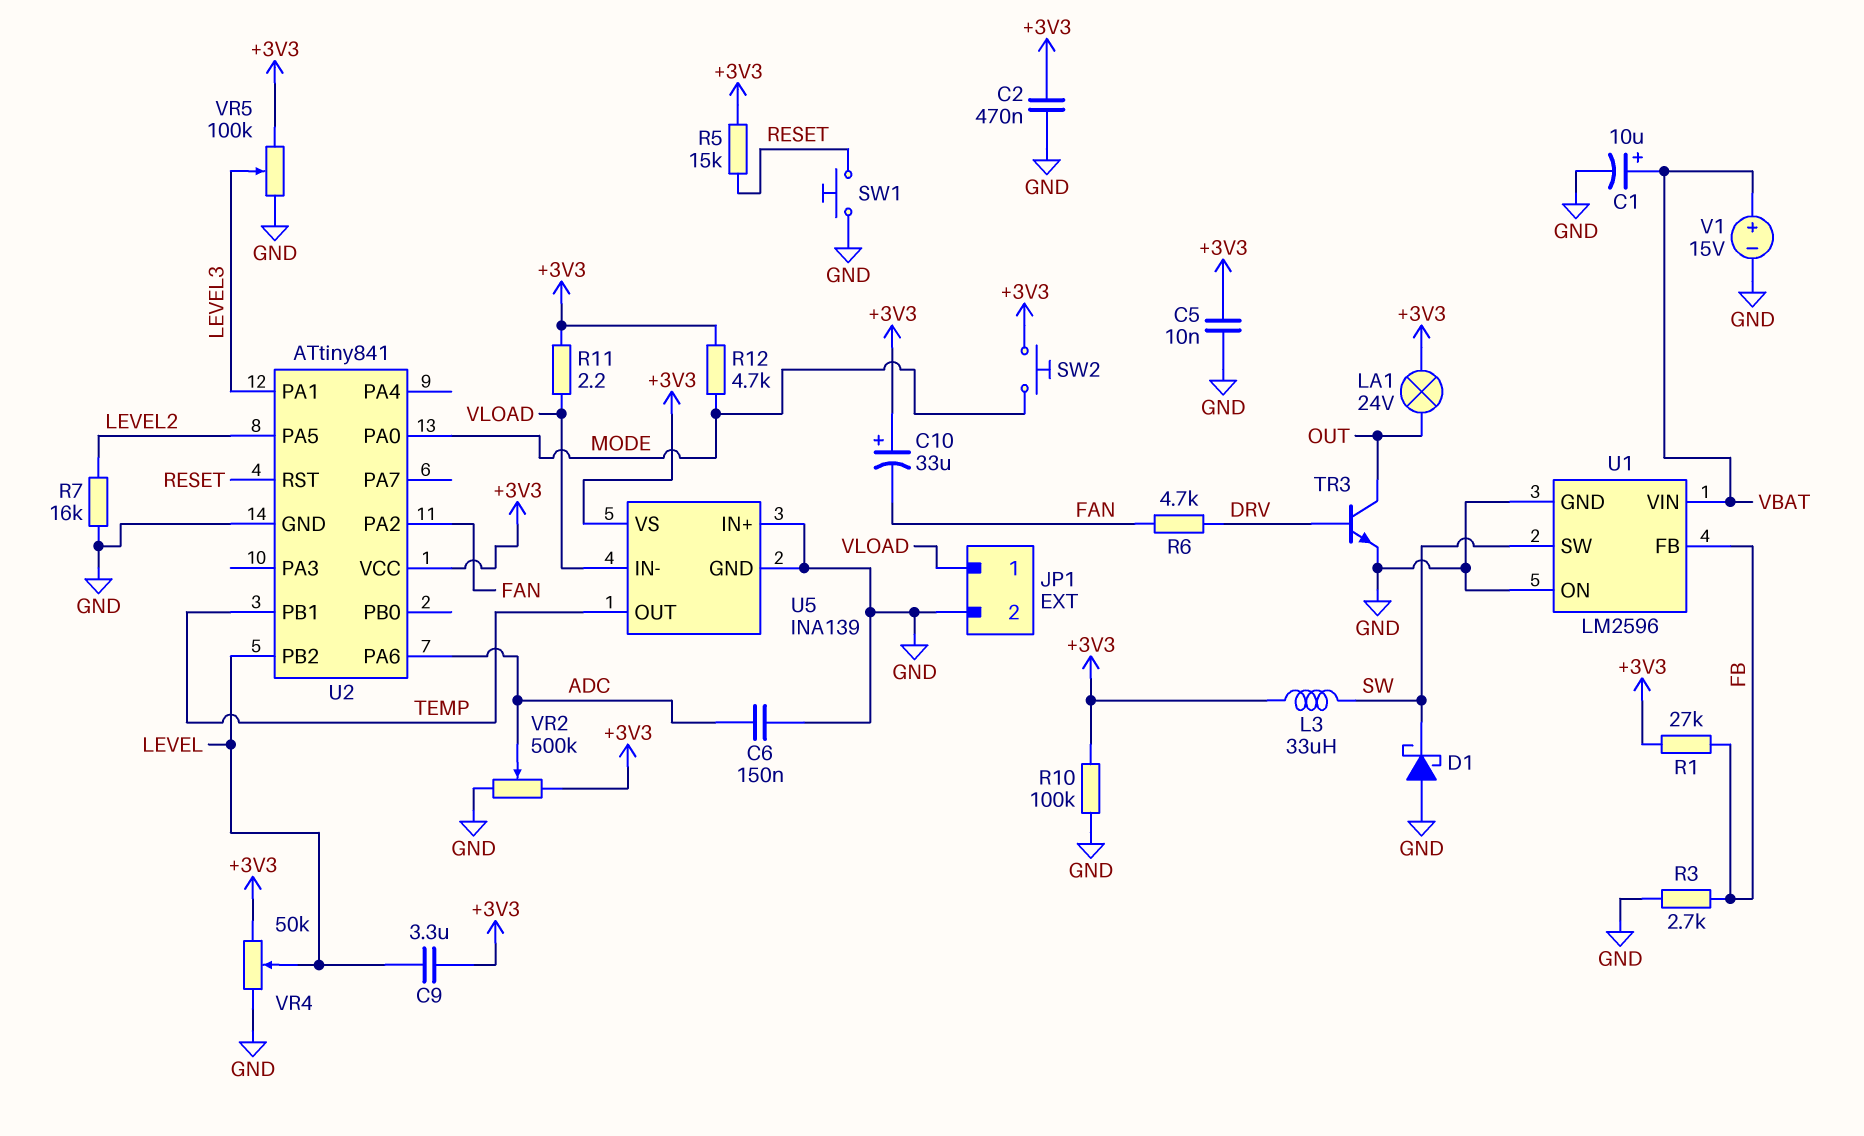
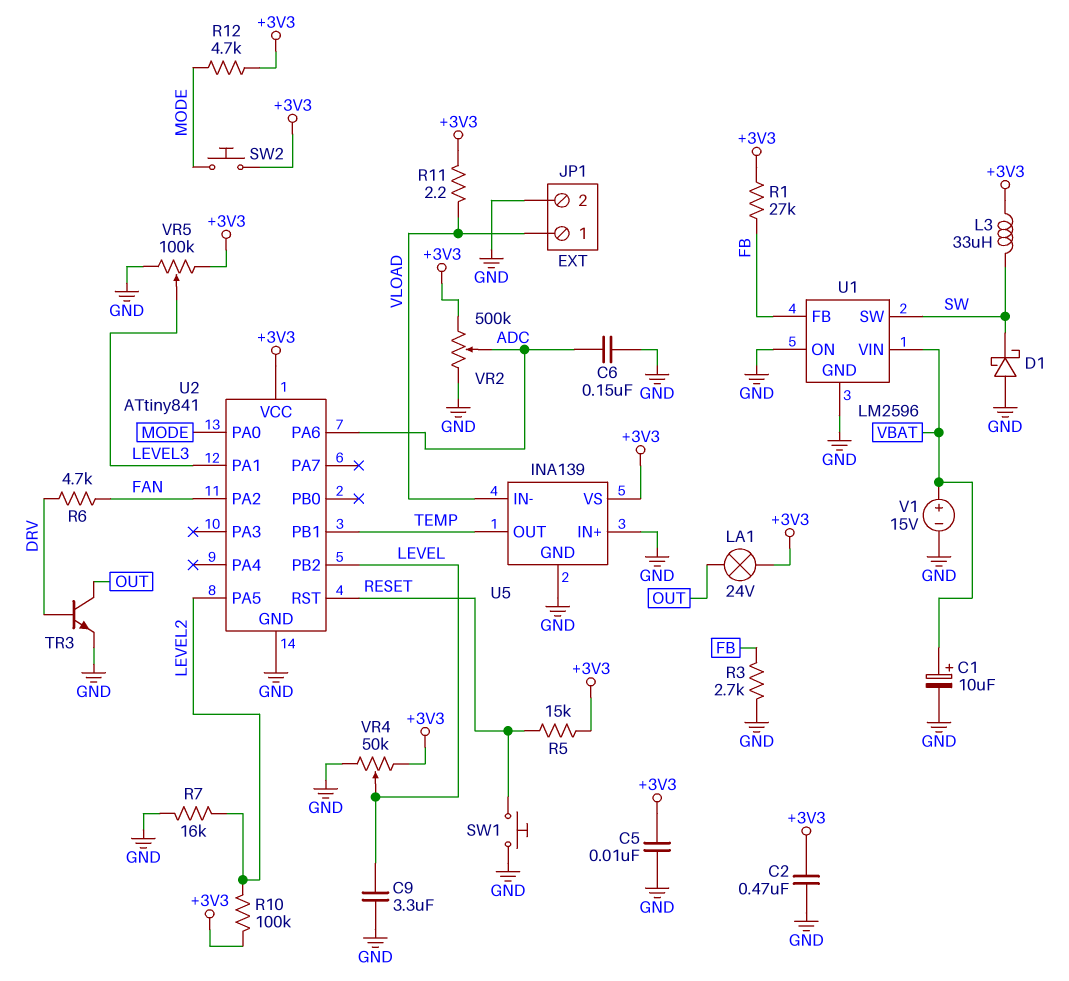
C9: 3.3uF (+3V3, LEVEL) -> 3.3uF (GND, LEVEL)
C10: 33uF (plus +3V3, minus FAN) -> none
R10: 100k (+3V3, GND) -> 100k (+3V3, LEVEL2)

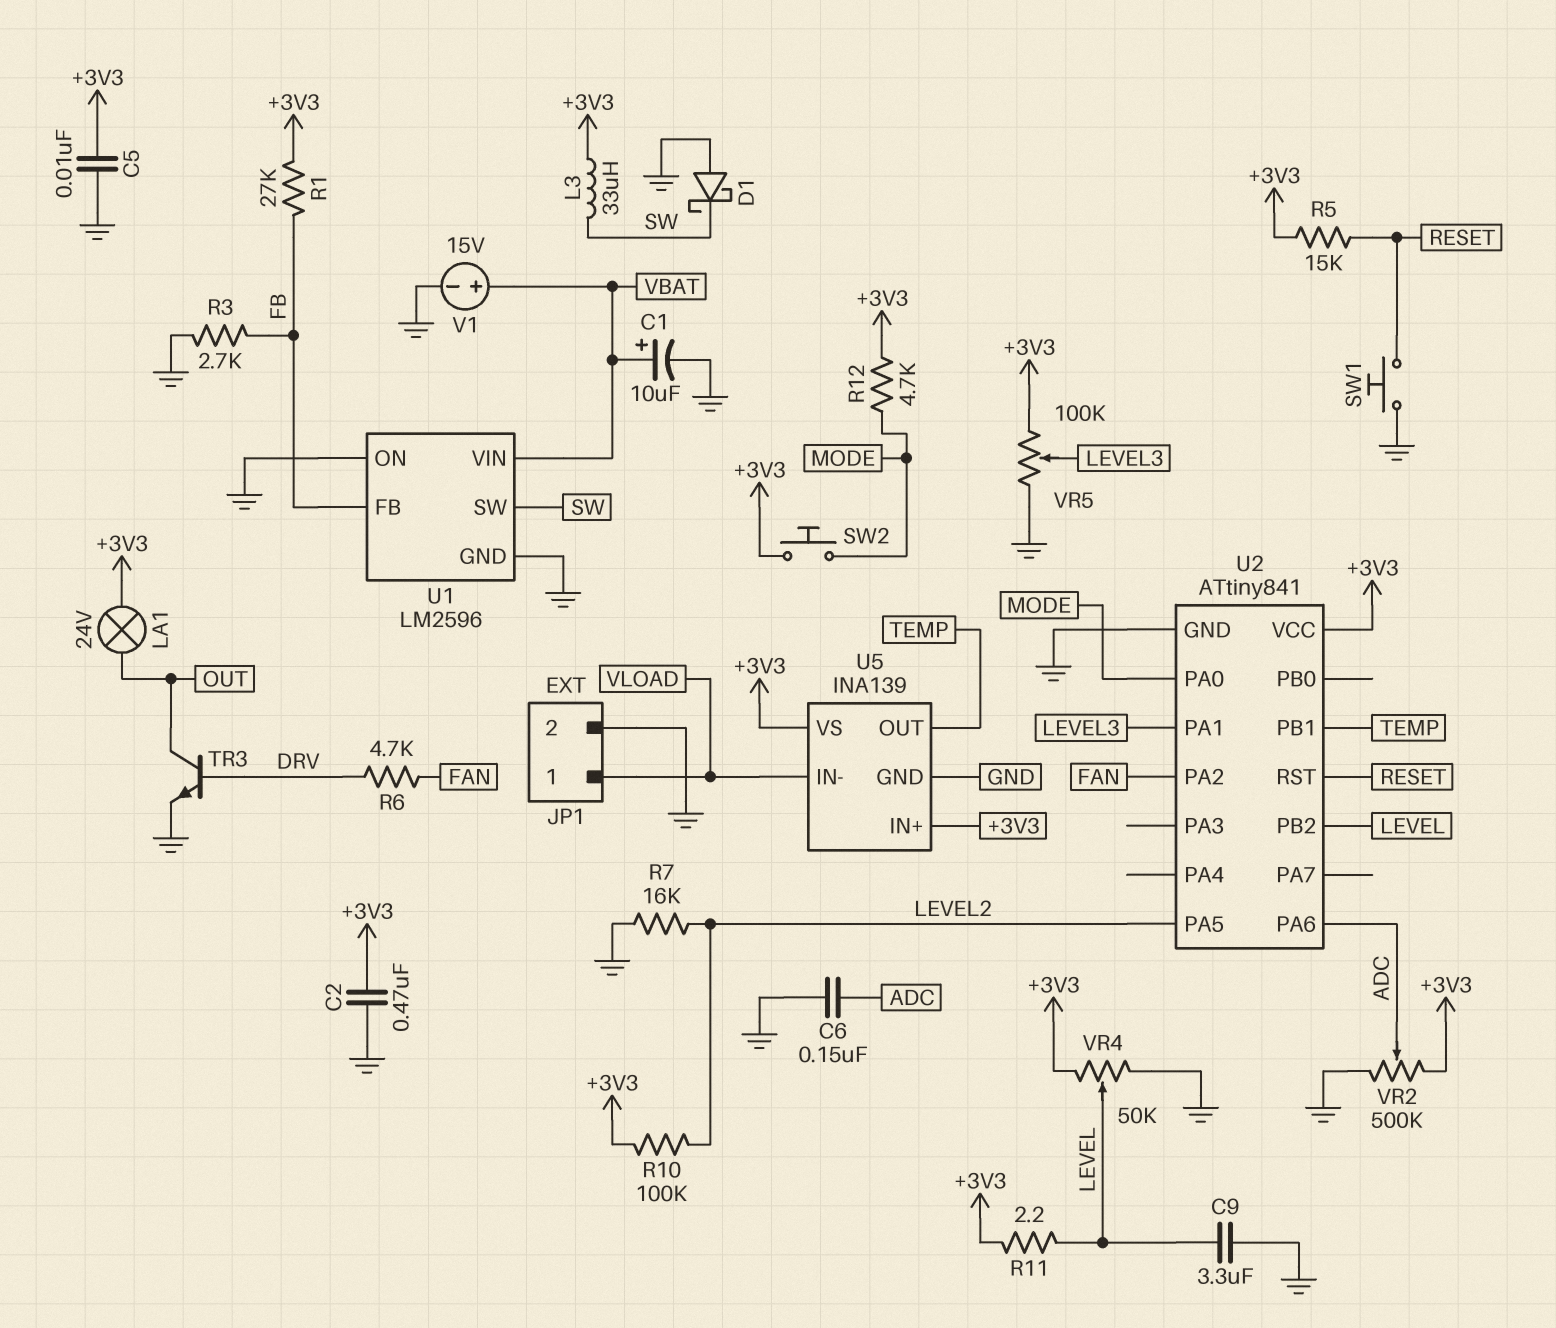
R11: 2.2 (+3V3, VLOAD) -> 2.2 (+3V3, LEVEL)
U5 pin IN+: GND -> +3V3

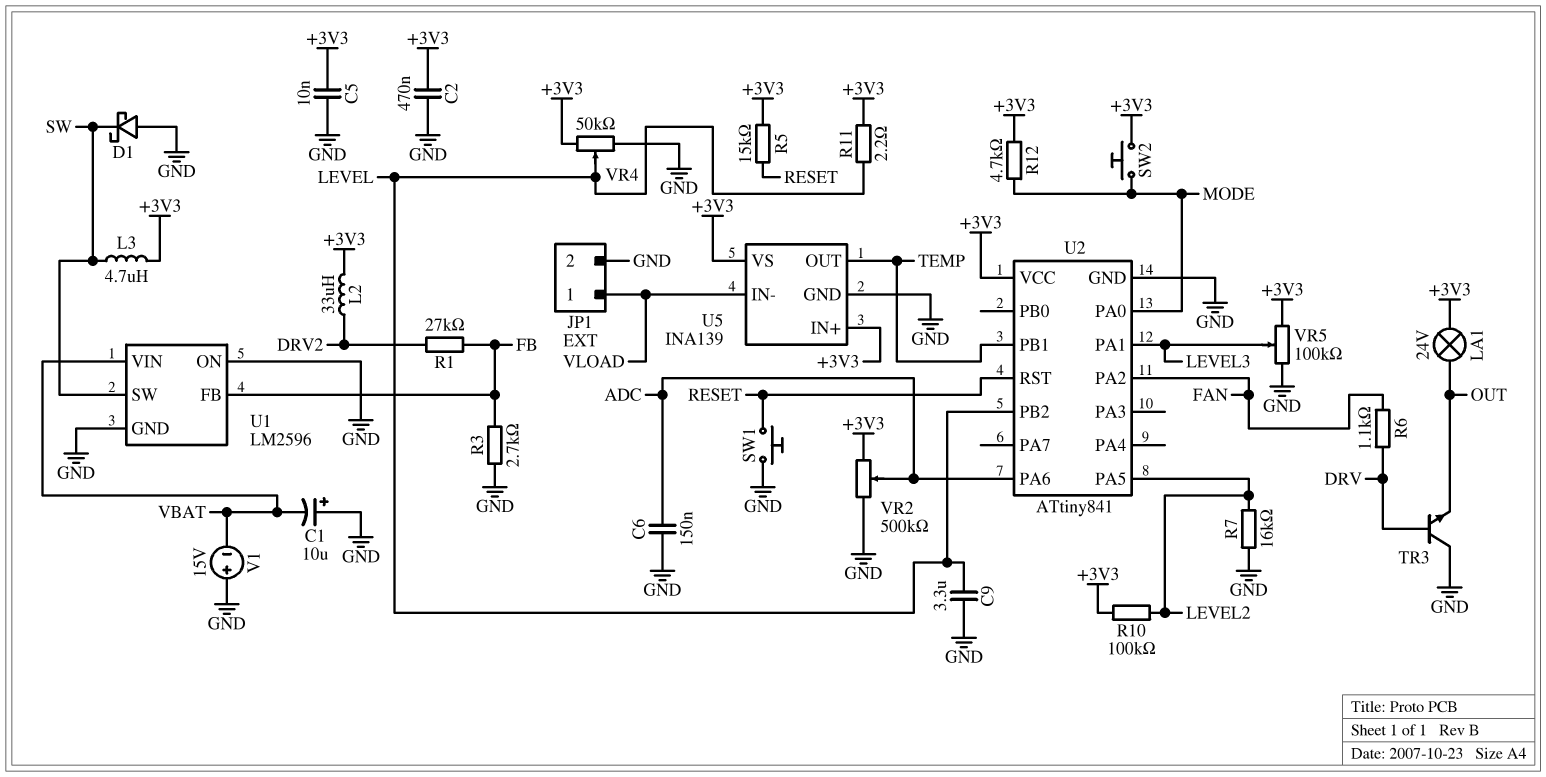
C1: 10uF (plus VBAT, minus GND) -> 10uF (plus GND, minus VBAT)
L2: none -> 33uH (+3V3, DRV2)
L3: 33uH (+3V3, SW) -> 4.7uH (+3V3, SW)
R1: 27k (+3V3, FB) -> 27k (DRV2, FB)
R6: 4.7k (DRV, FAN) -> 1.1k (DRV, FAN)
TR3: NPN (B DRV, C OUT, E GND) -> NPN (B DRV, C GND, E OUT)
V1: 15V (plus VBAT, minus GND) -> 15V (plus GND, minus VBAT)

